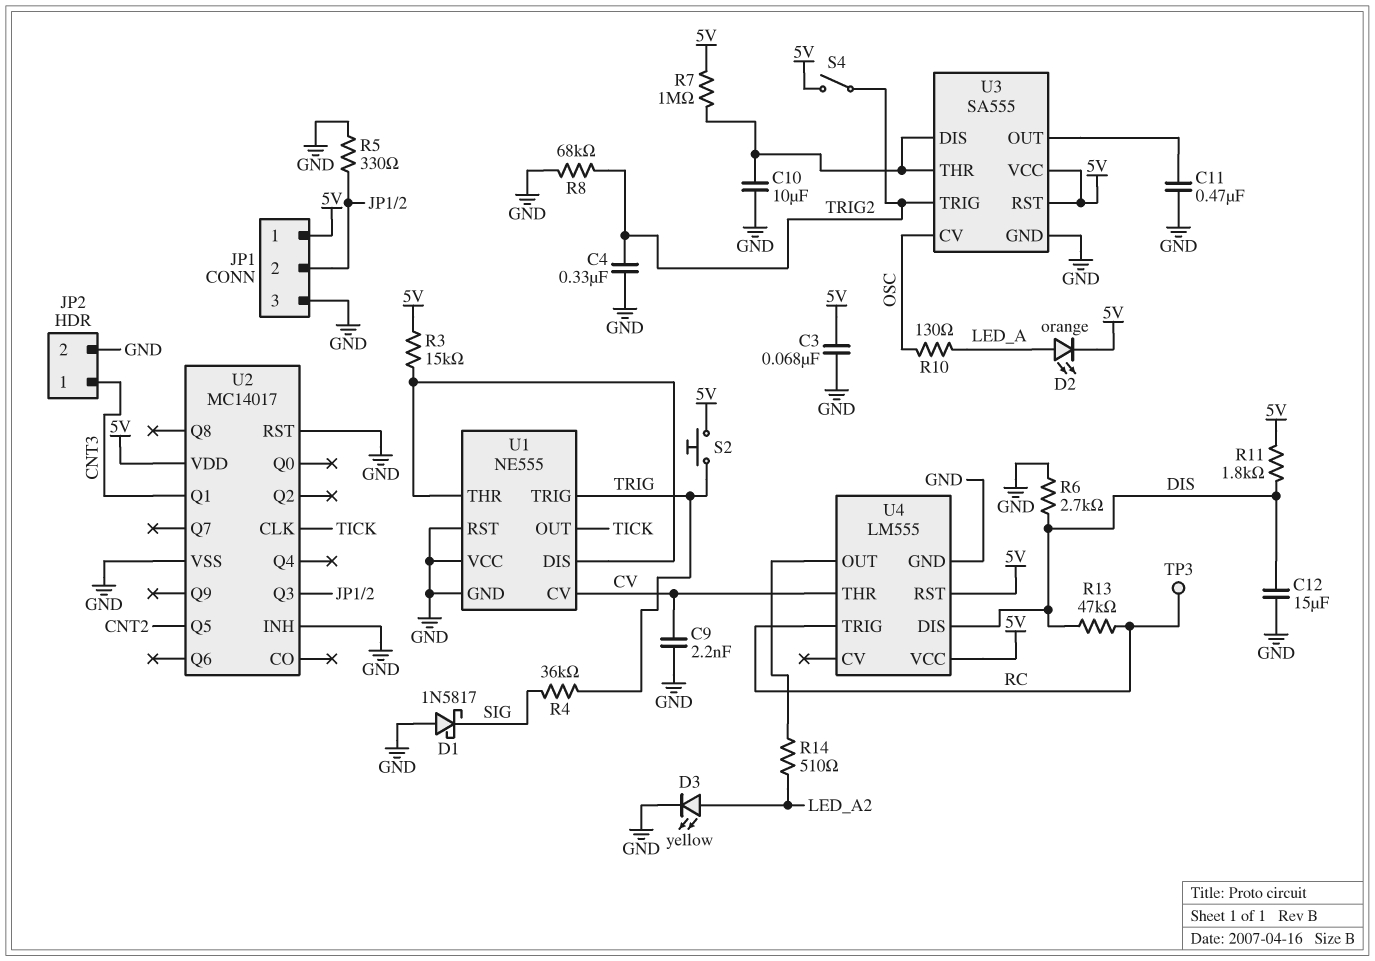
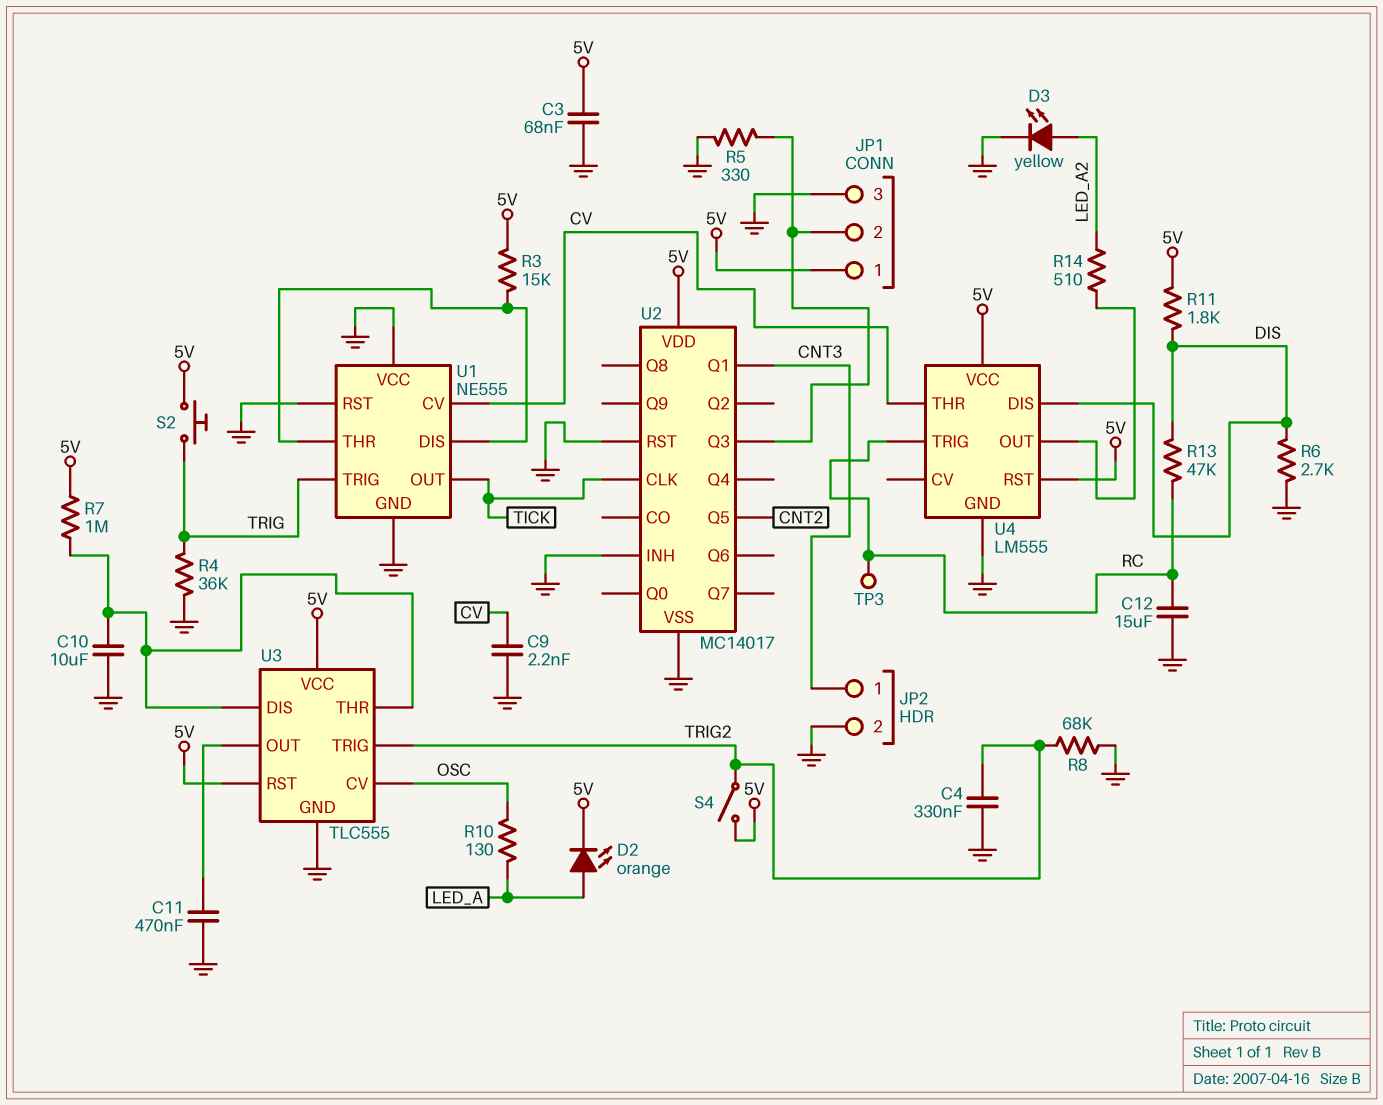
C12: 15uF (DIS, GND) -> 15uF (GND, RC)
D1: schottky 1N5817 (A GND, K SIG) -> none
R4: 36k (SIG, TRIG) -> 36k (GND, TRIG)
U3: SA555 -> TLC555

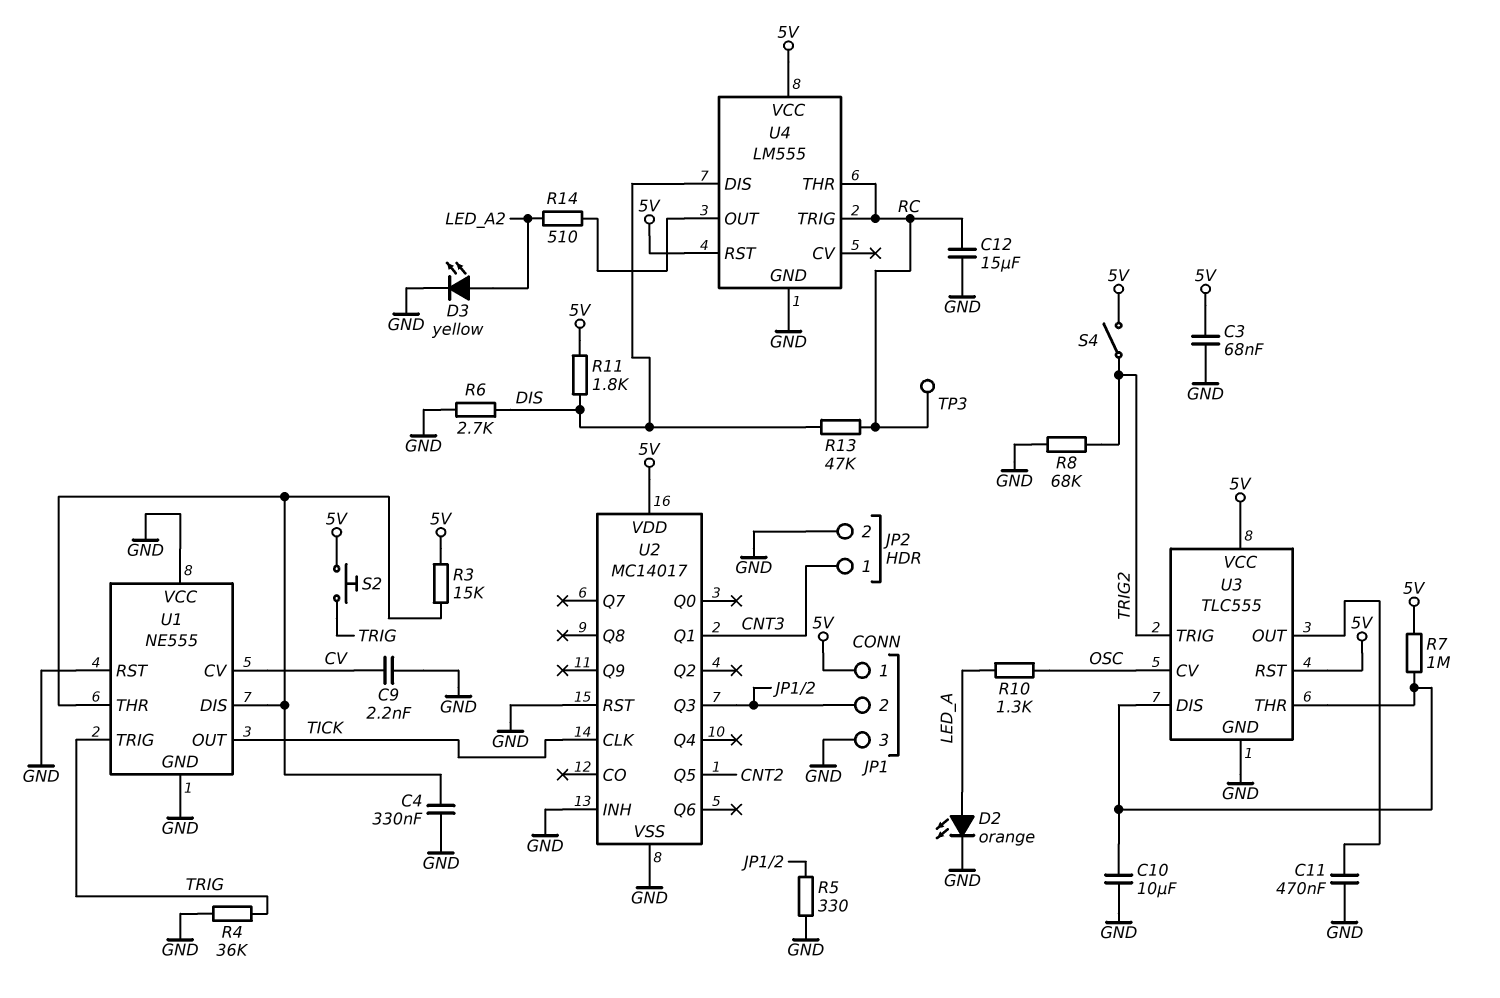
C4: 330nF (GND, TRIG2) -> 330nF (GND, U1/DIS)
D2: LED orange (A LED_A, K 5V) -> LED orange (A LED_A, K GND)
R10: 130 (LED_A, OSC) -> 1.3k (LED_A, OSC)
U4 pin THR: CV -> RC

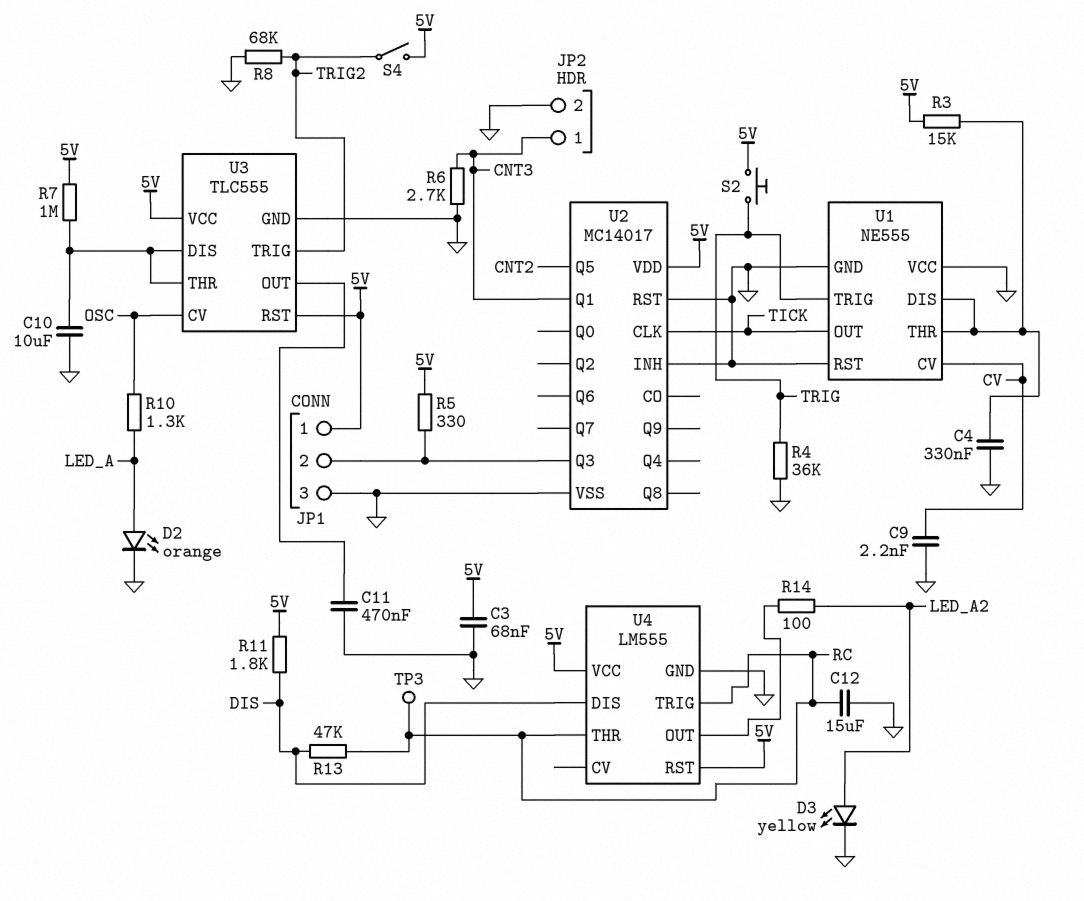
R5: 330 (GND, JP1/2) -> 330 (5V, JP1/2)
R6: 2.7k (DIS, GND) -> 2.7k (CNT3, GND)
R14: 510 (LED_A2, U4/OUT) -> 100 (LED_A2, U4/OUT)

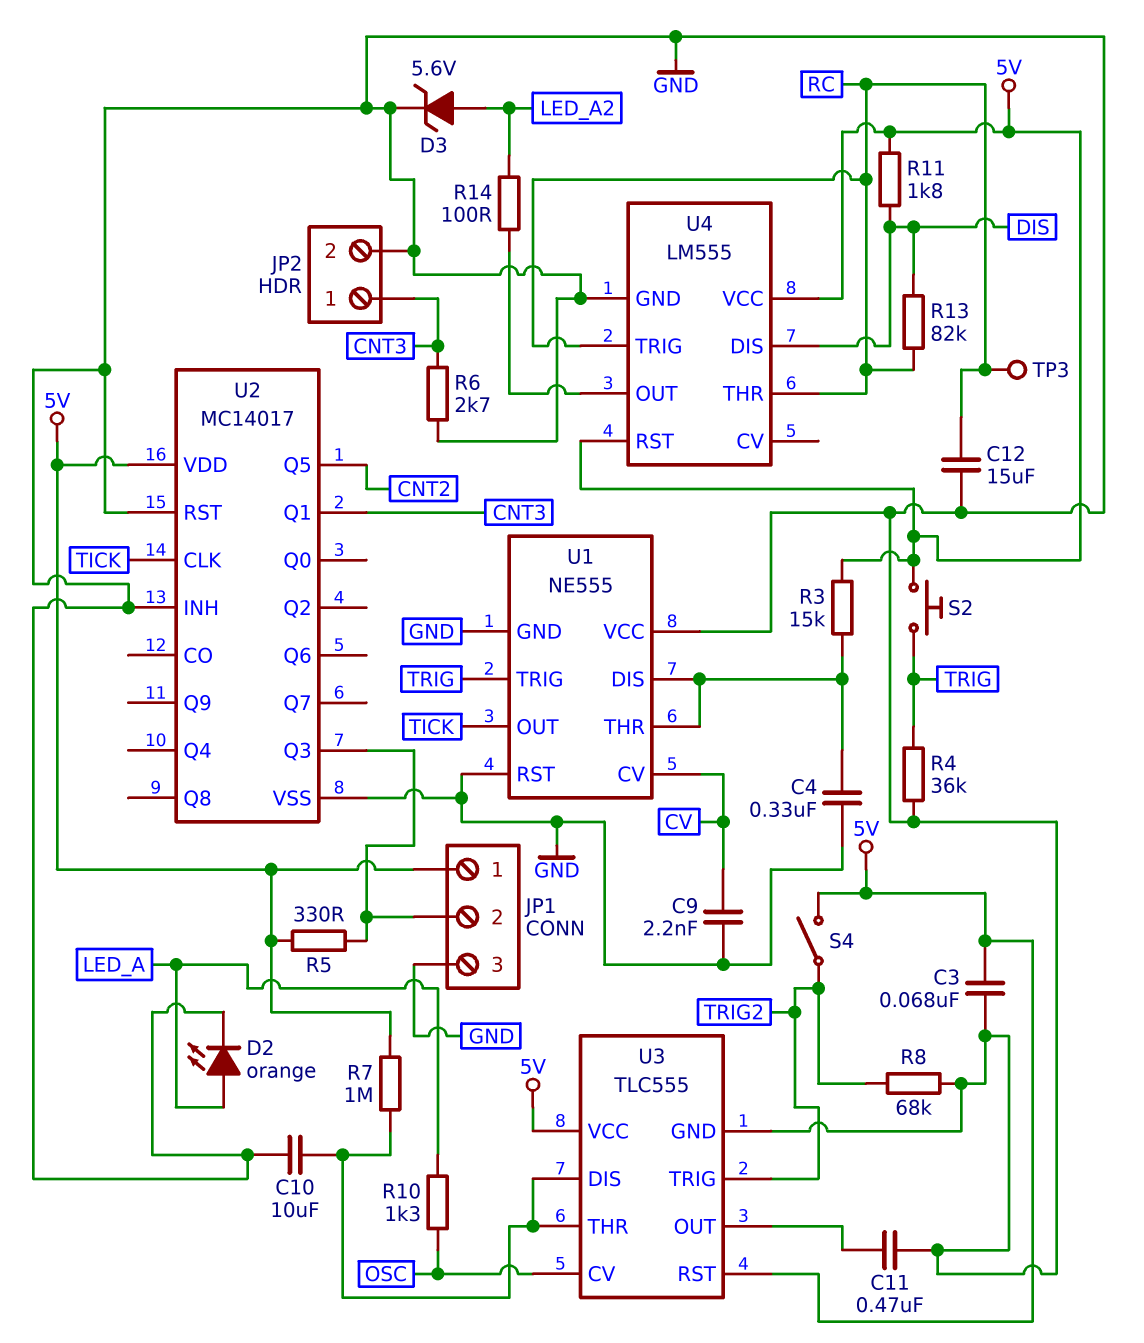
D3: LED yellow (A LED_A2, K GND) -> zener 5.6V (A LED_A2, K GND)
R13: 47k (DIS, RC) -> 82k (DIS, RC)

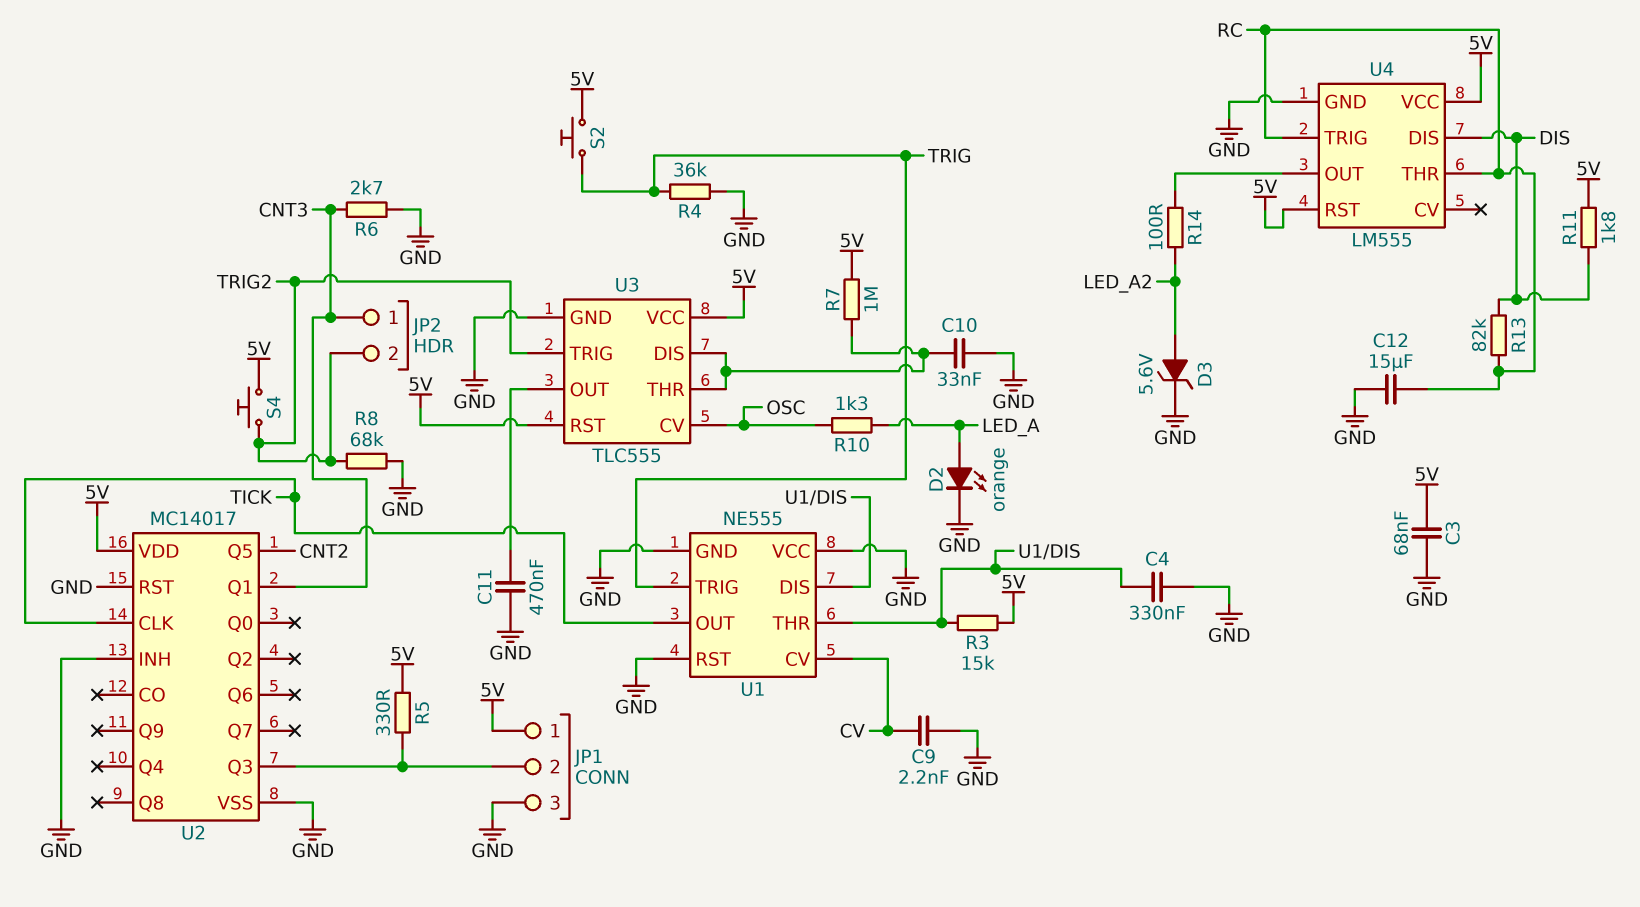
C10: 10uF (GND, U3/DIS) -> 33nF (GND, U3/DIS)
JP2 pin 2: GND -> TRIG2
S4: switch (5V, TRIG2) -> button (5V, TRIG2)
TP3: test point (RC) -> none

